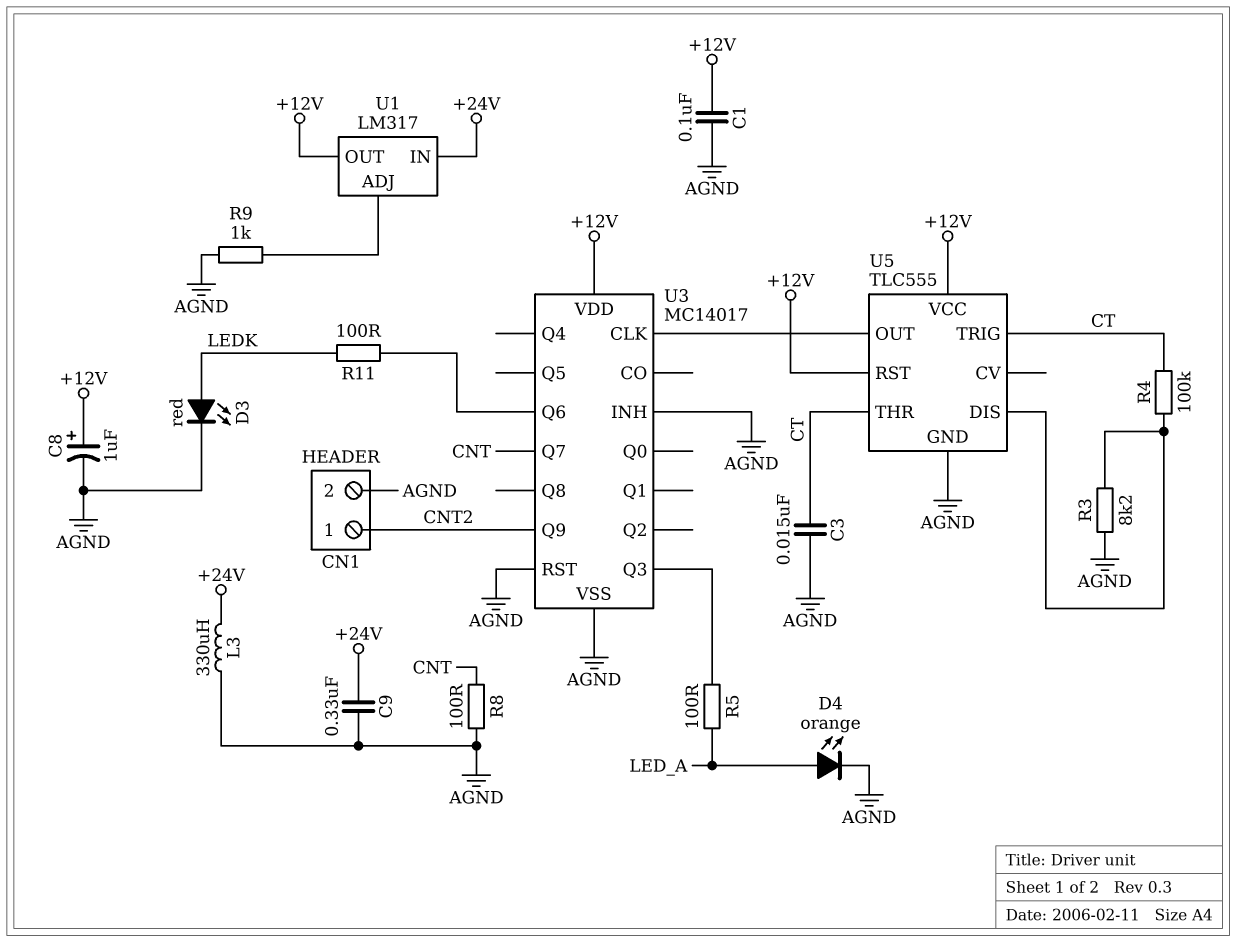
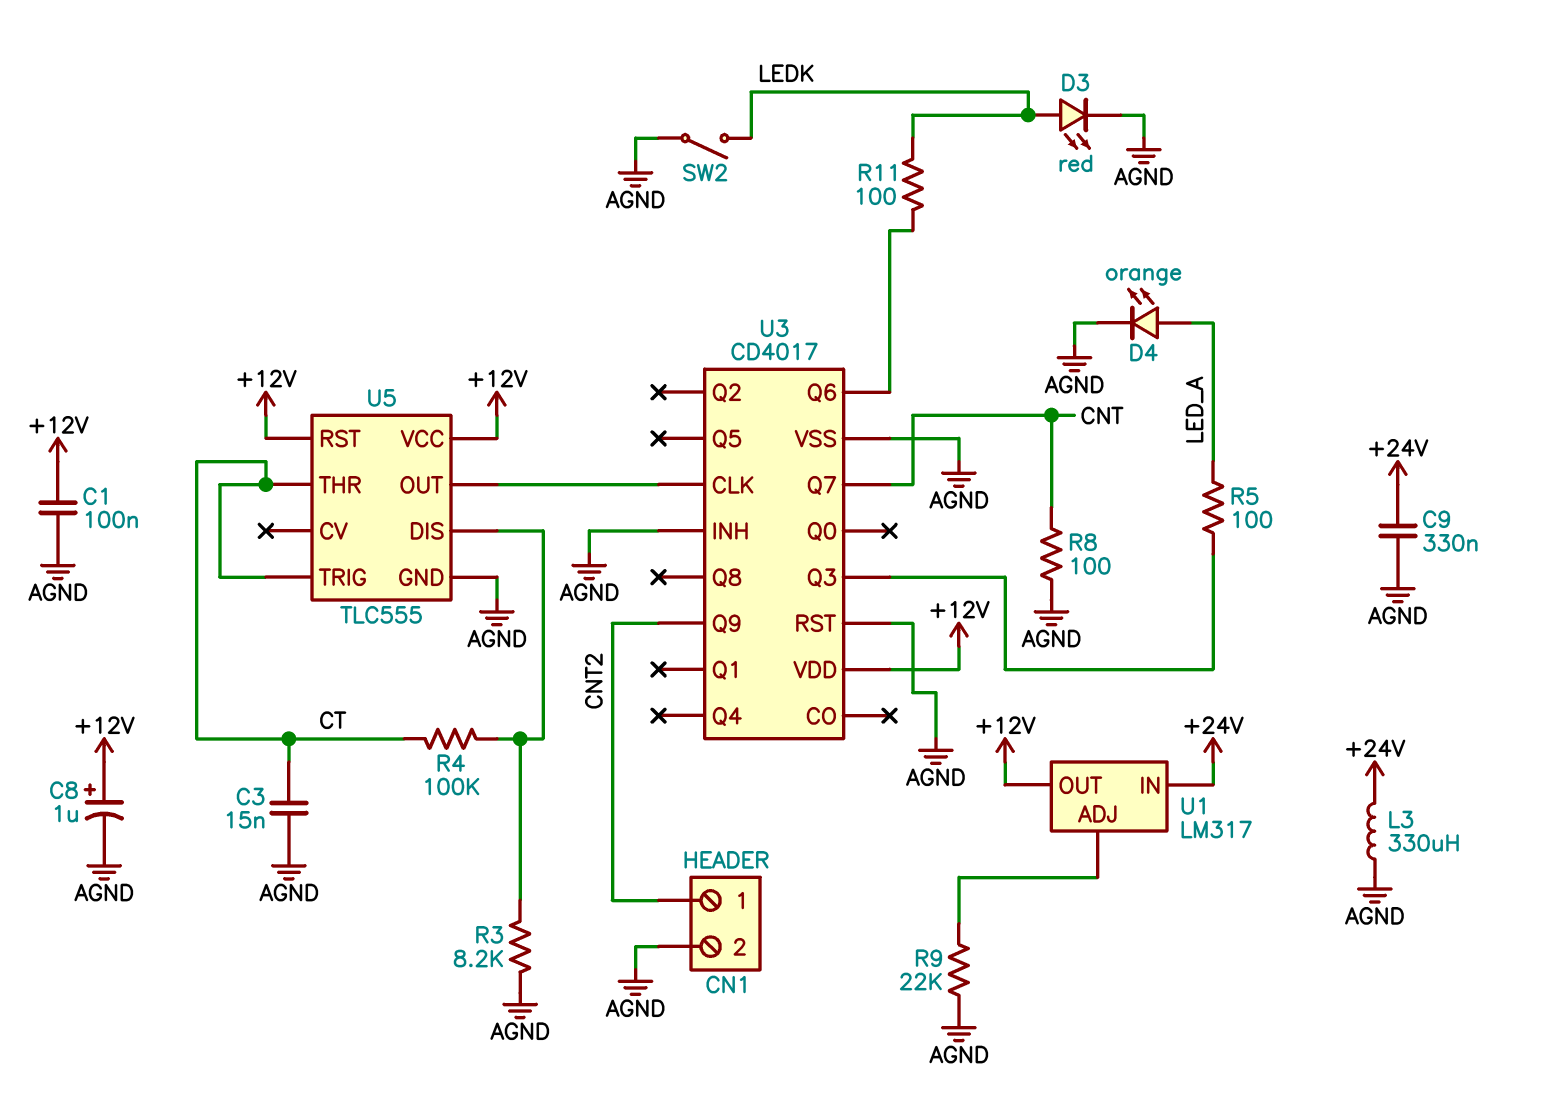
R9: 1k (AGND, U1/ADJ) -> 22k (AGND, U1/ADJ)
SW2: none -> switch (AGND, LEDK)
U3: MC14017 -> CD4017

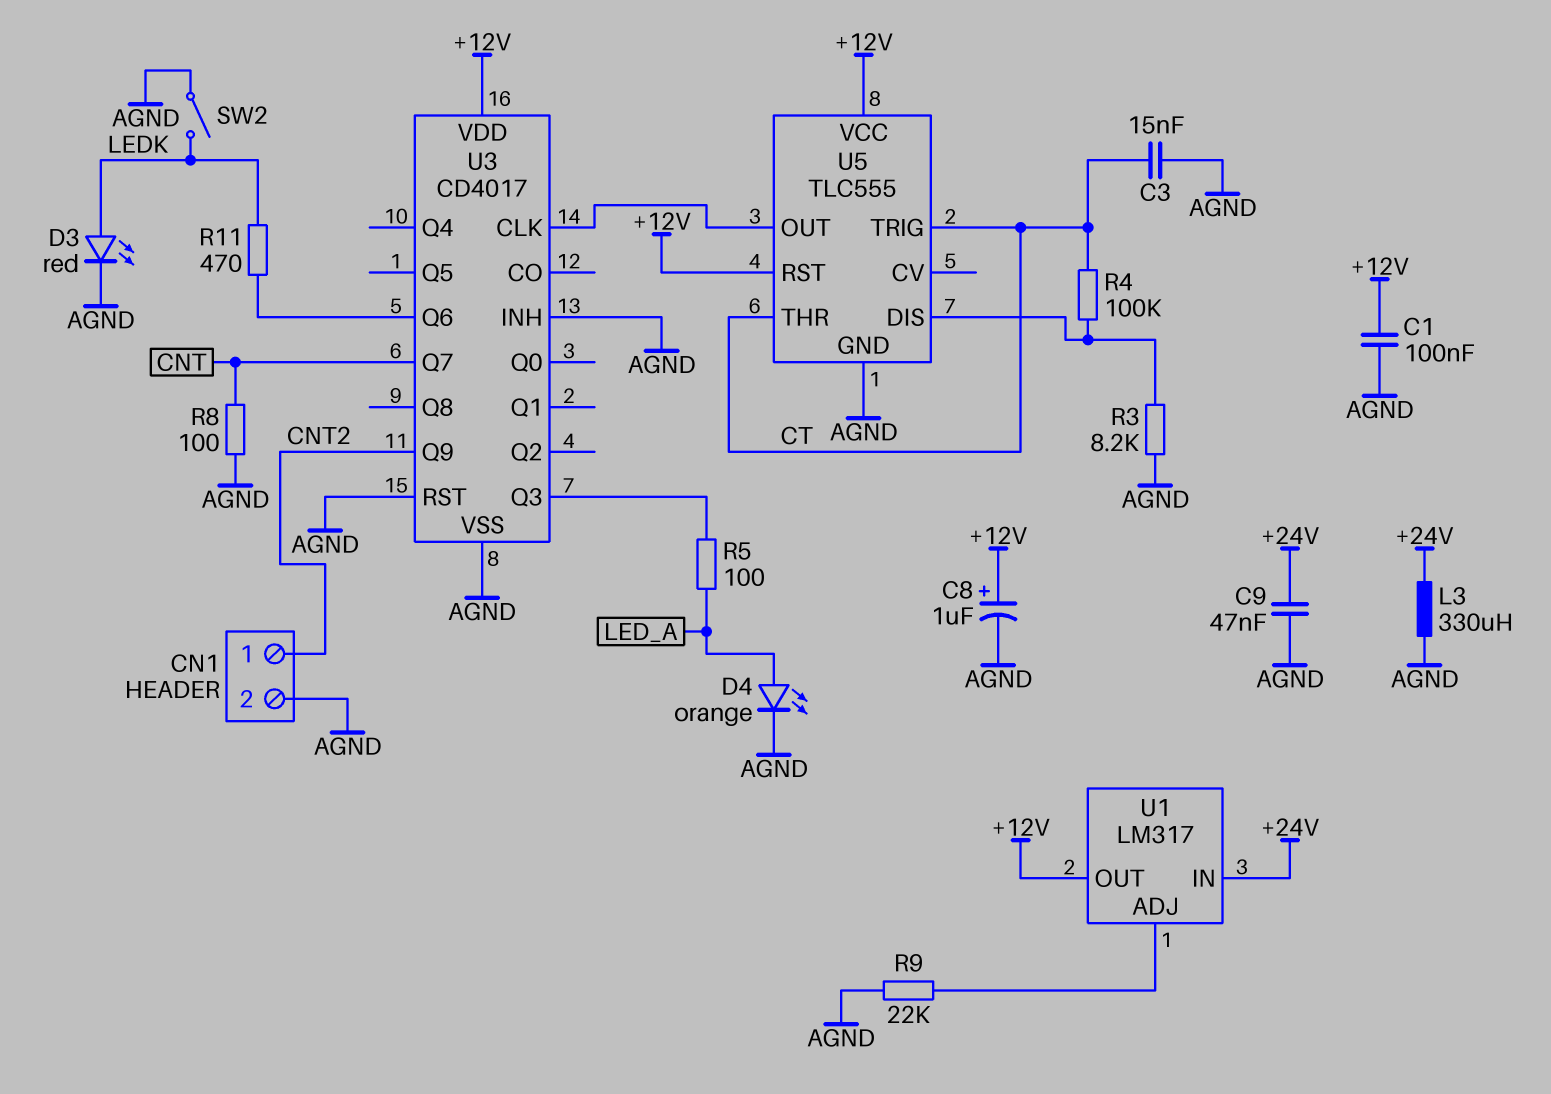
C9: 330nF (+24V, AGND) -> 47nF (+24V, AGND)
R11: 100 (LEDK, U3/Q6) -> 470 (LEDK, U3/Q6)

